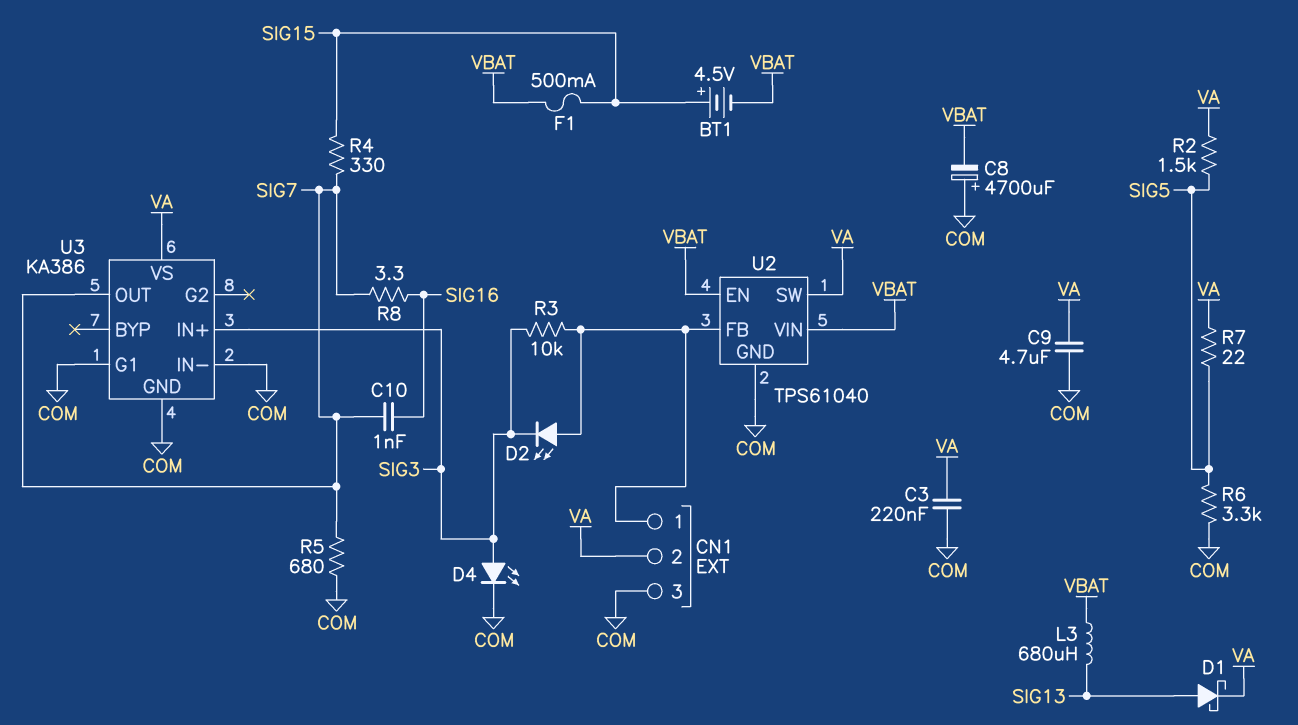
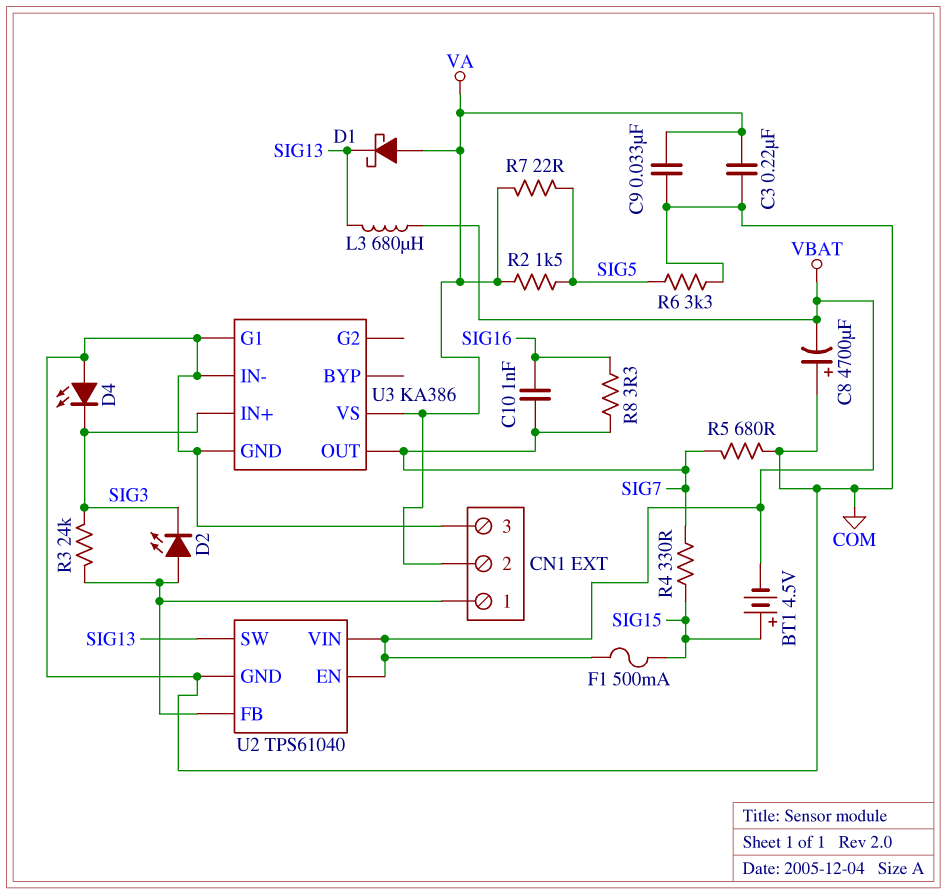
C9: 4.7uF (COM, VA) -> 33nF (COM, VA)
D1: schottky (A SIG13, K VA) -> schottky (A VA, K SIG13)
D4: LED (A SIG3, K COM) -> LED (A COM, K SIG3)
R3: 10k (CN1/1, SIG3) -> 24k (CN1/1, SIG3)
U2 pin SW: VA -> SIG13

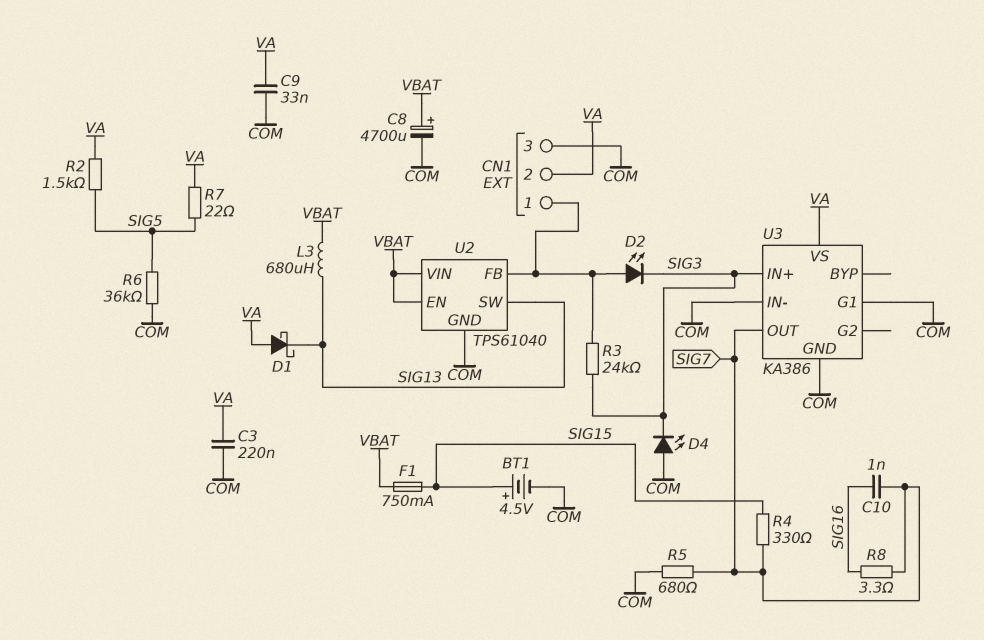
BT1: 4.5V (plus SIG15, minus VBAT) -> 4.5V (plus SIG15, minus COM)
C8: 4700uF (plus COM, minus VBAT) -> 4700uF (plus VBAT, minus COM)
F1: 500mA (SIG15, VBAT) -> 750mA (SIG15, VBAT)
R6: 3.3k (COM, SIG5) -> 36k (COM, SIG5)

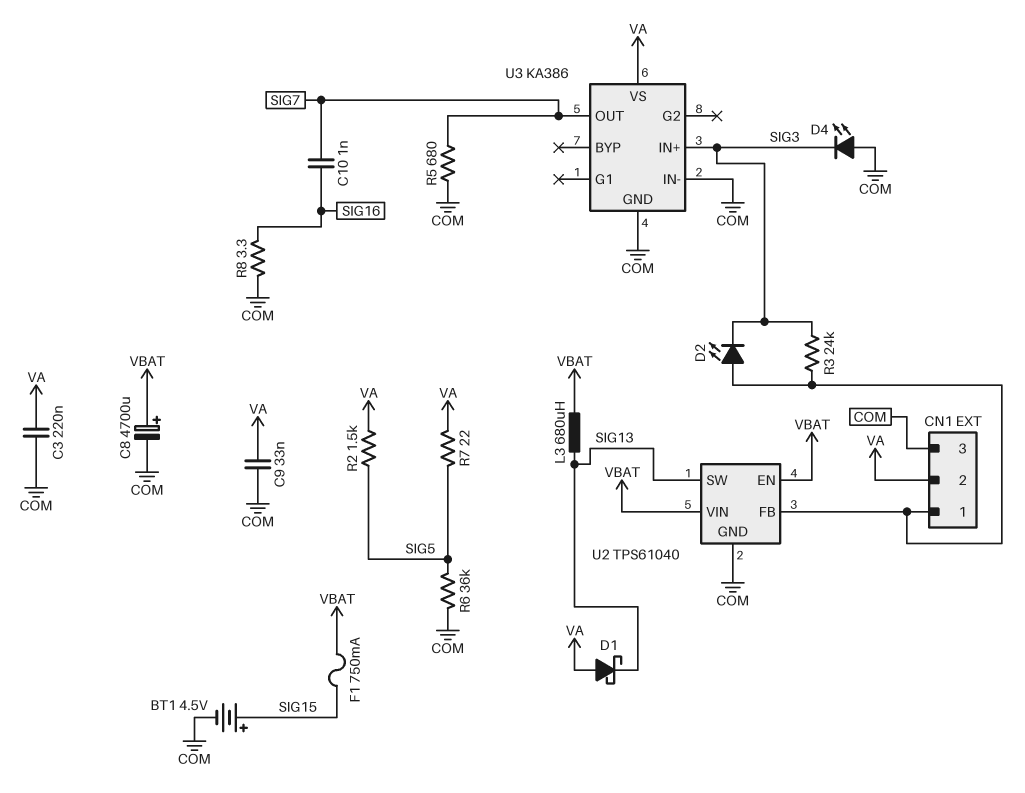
R4: 330 (SIG7, SIG15) -> none
R8: 3.3 (SIG7, SIG16) -> 3.3 (COM, SIG16)
U3 pin G1: COM -> none

